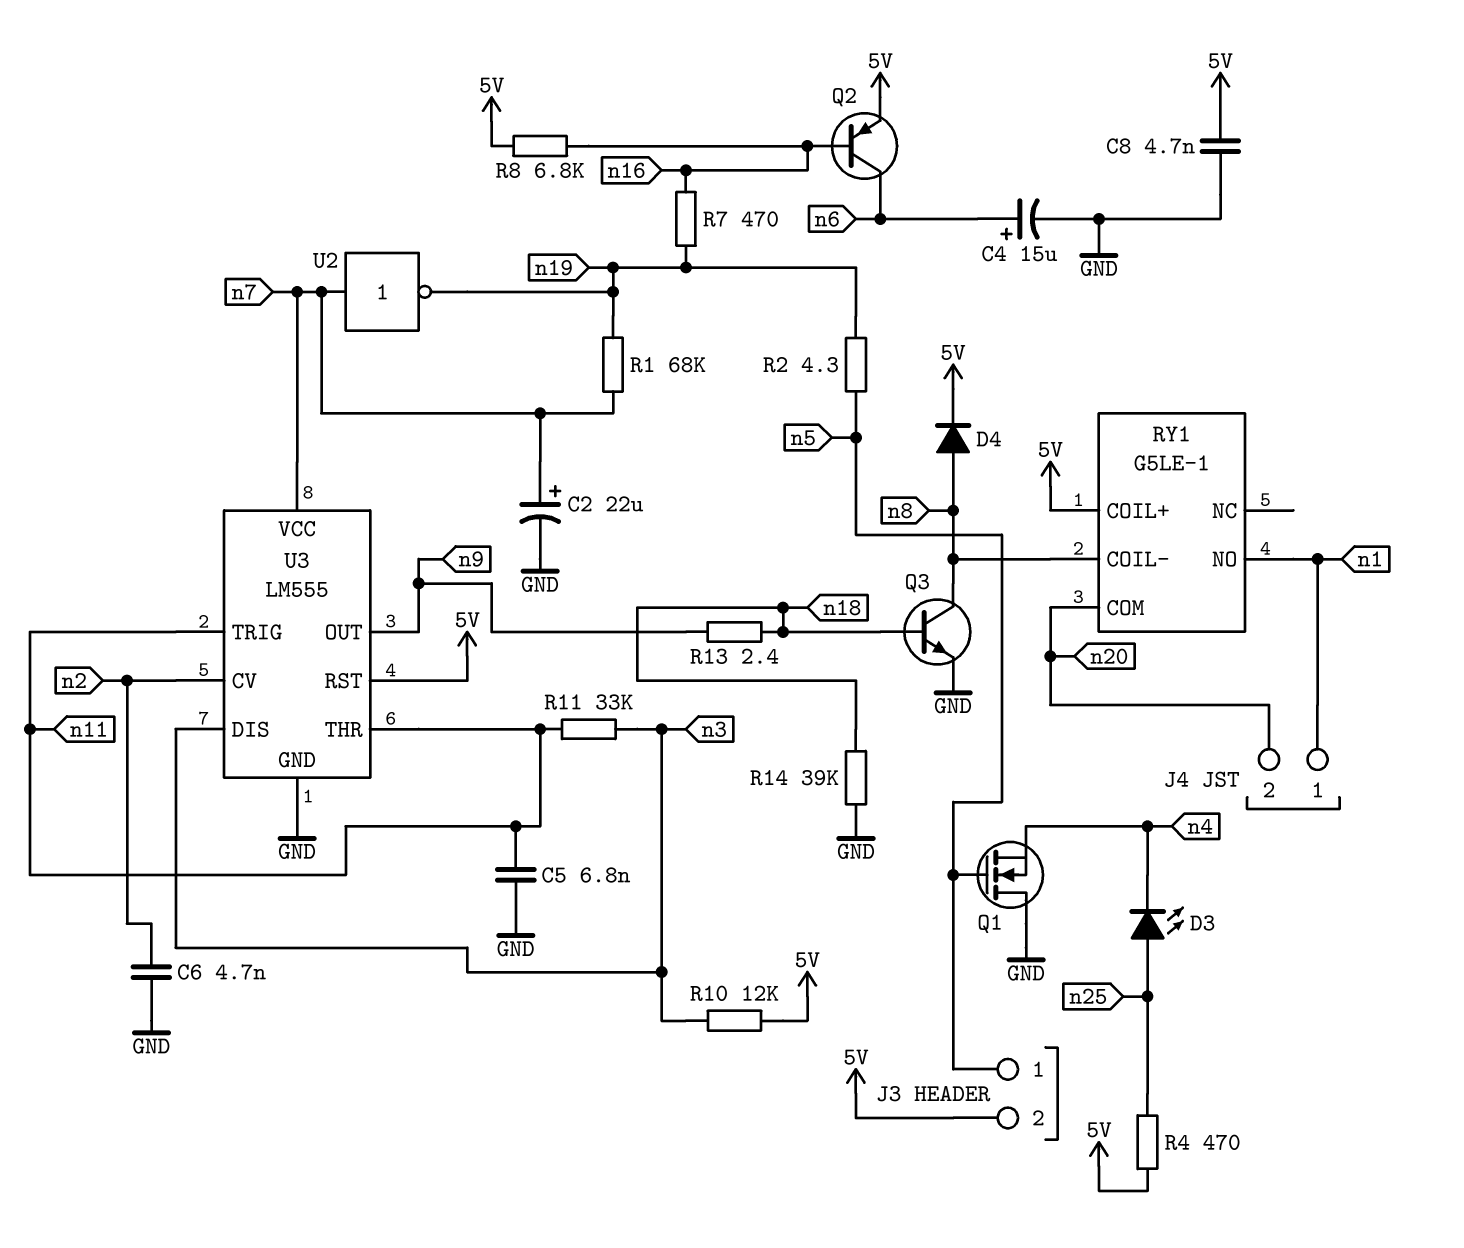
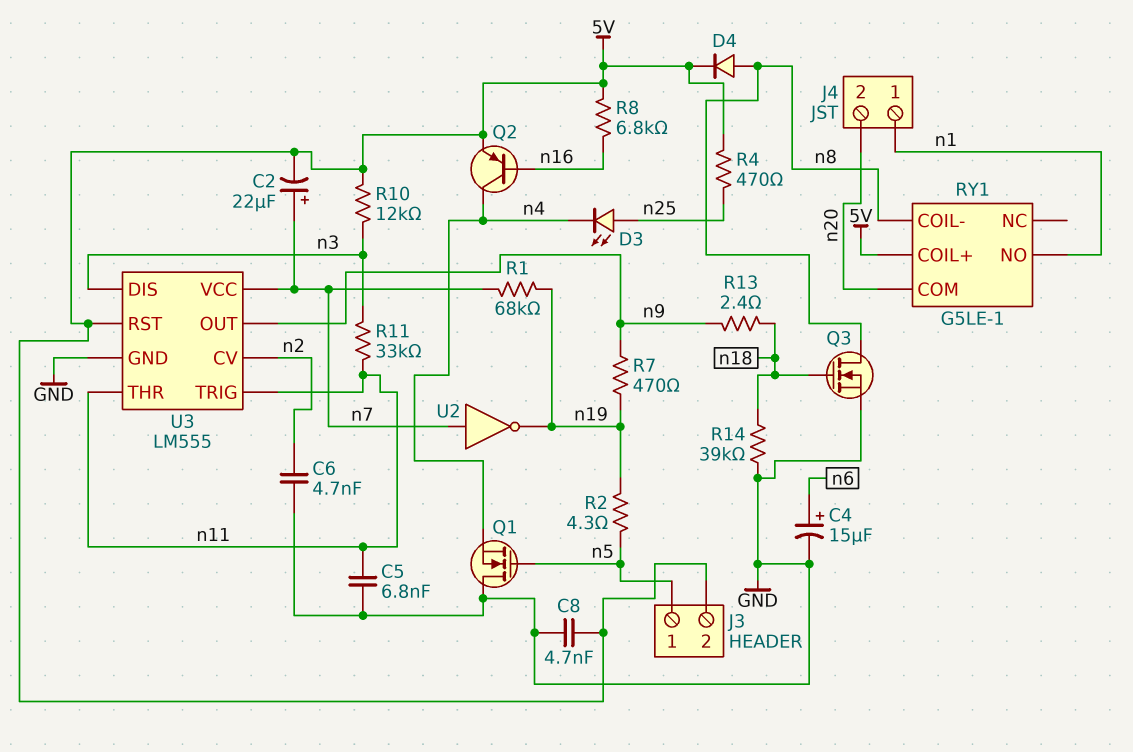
C2: 22uF (plus n7, minus GND) -> 22uF (plus n7, minus 5V)
Q2: PNP (B n16, C n6, E 5V) -> PNP (B n16, C n4, E 5V)
Q3: NPN (B n18, C n8, E GND) -> NMOS (G n18, D n8, S GND)
R7: 470 (n16, n19) -> 470 (n9, n19)

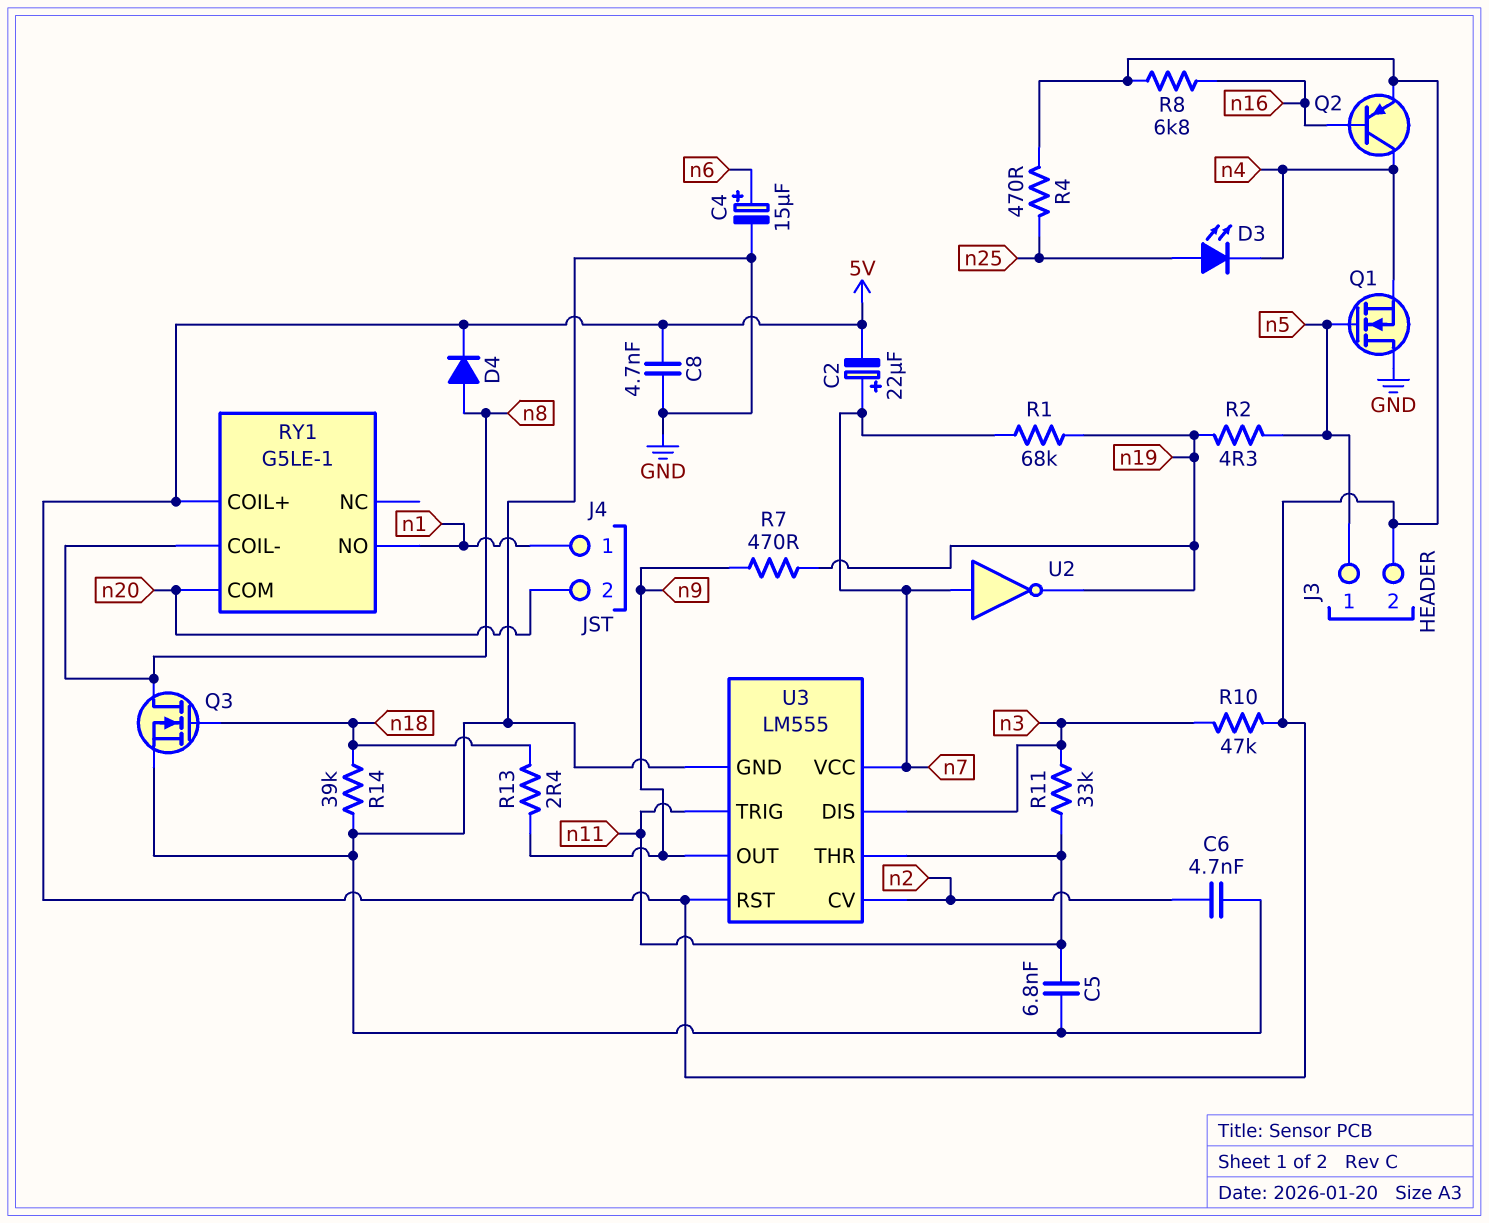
R10: 12k (5V, n3) -> 47k (5V, n3)

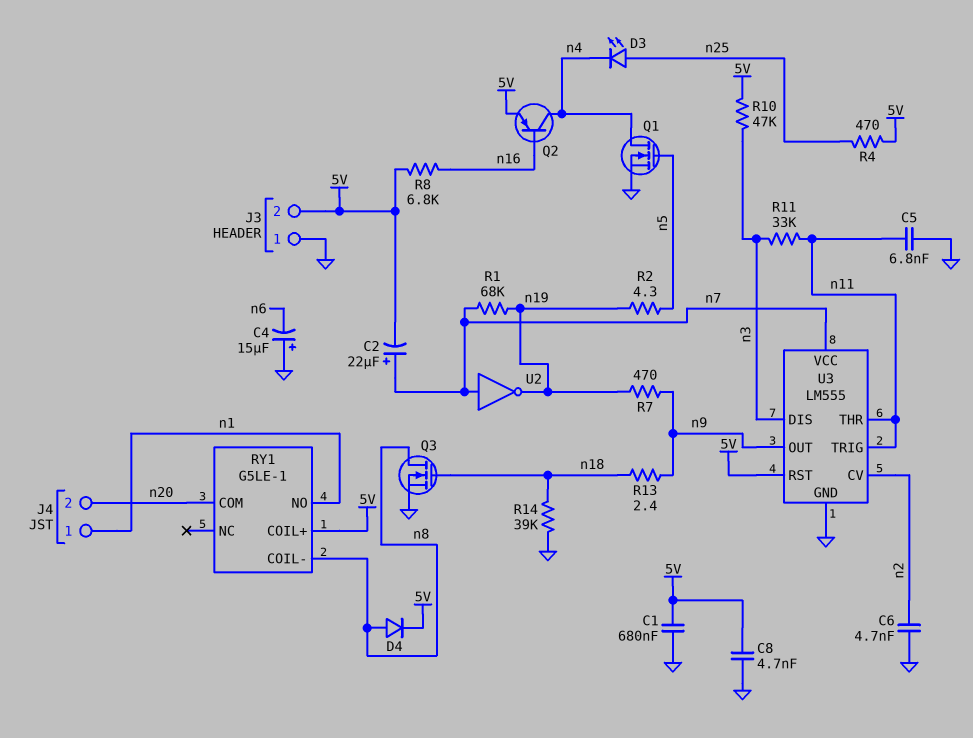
C1: none -> 680nF (5V, GND)
C4: 15uF (plus n6, minus GND) -> 15uF (plus GND, minus n6)
J3 pin 1: n5 -> GND
Q1: NMOS (G n5, D GND, S n4) -> NMOS (G n5, D n4, S GND)

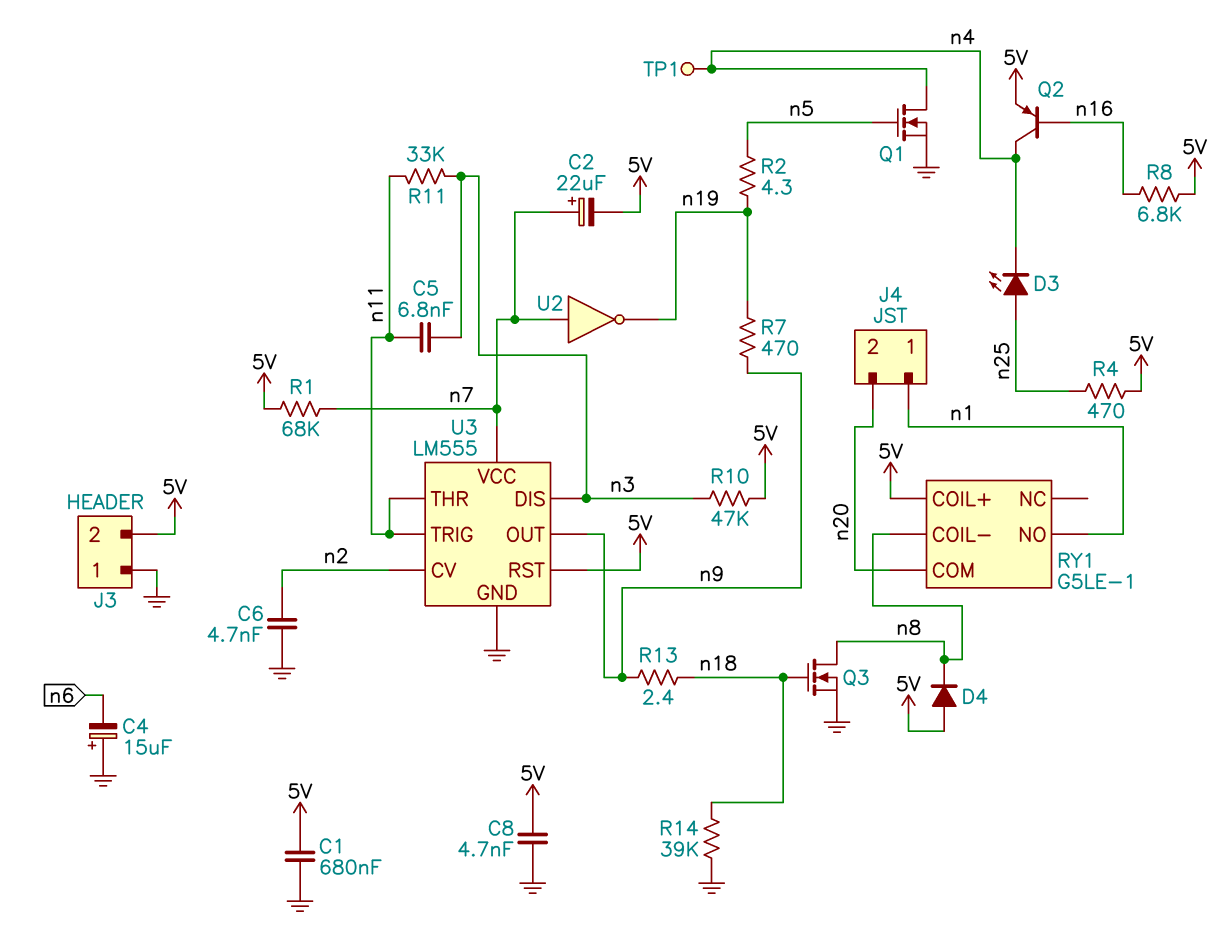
C5: 6.8nF (GND, n11) -> 6.8nF (n3, n11)
D4: diode (A n8, K 5V) -> diode (A 5V, K n8)
R1: 68k (n7, n19) -> 68k (5V, n7)
TP1: none -> test point (n4)

